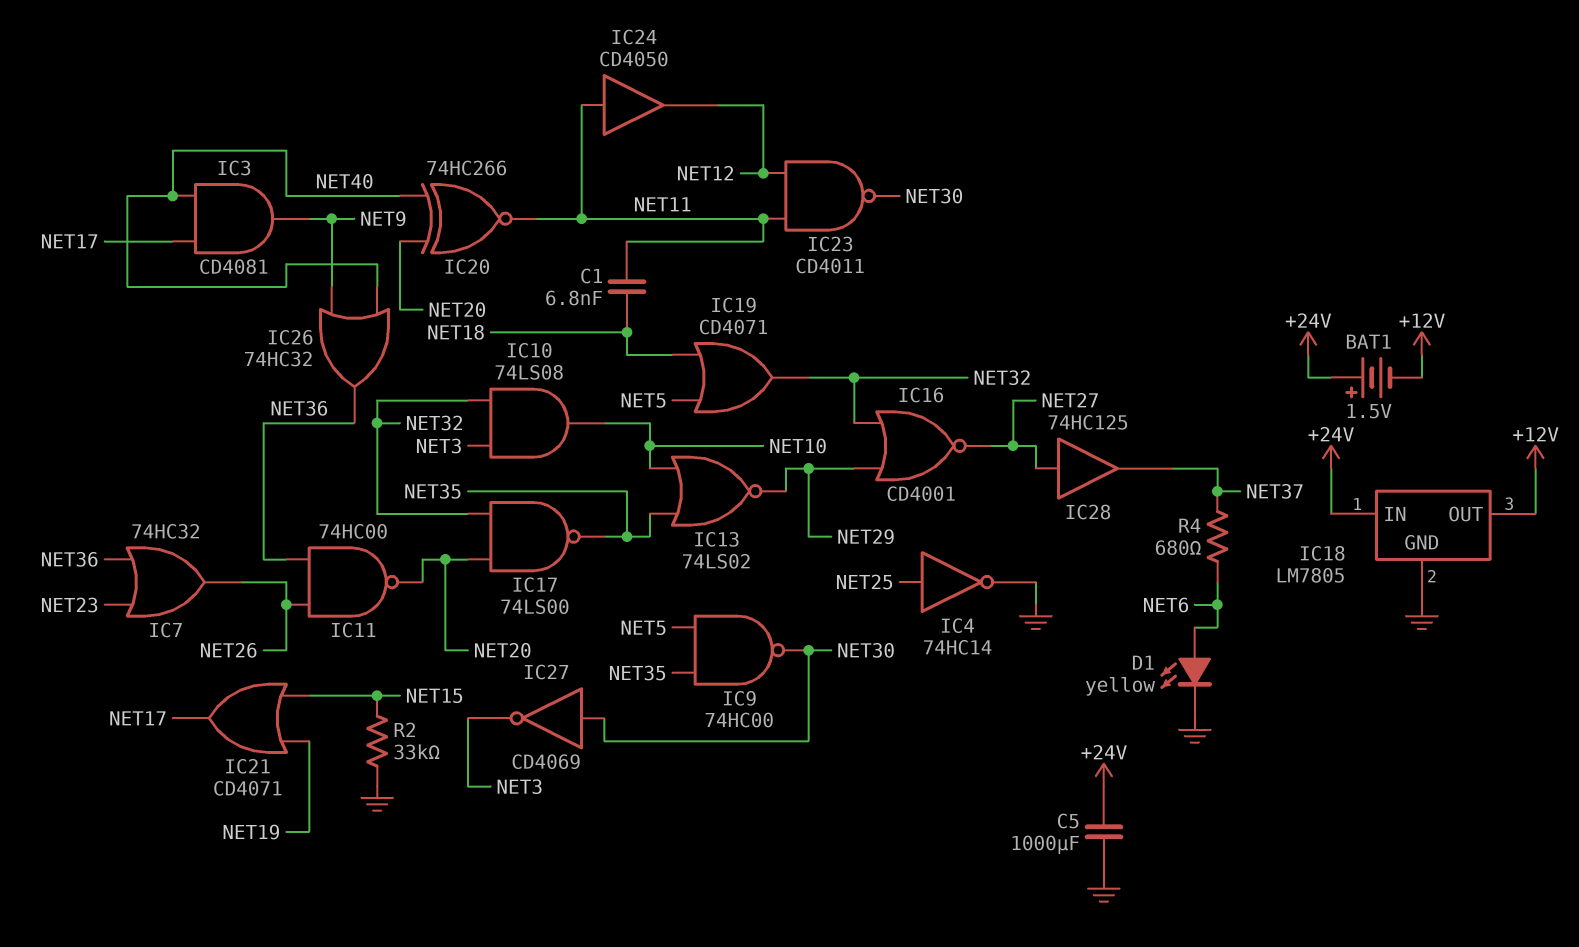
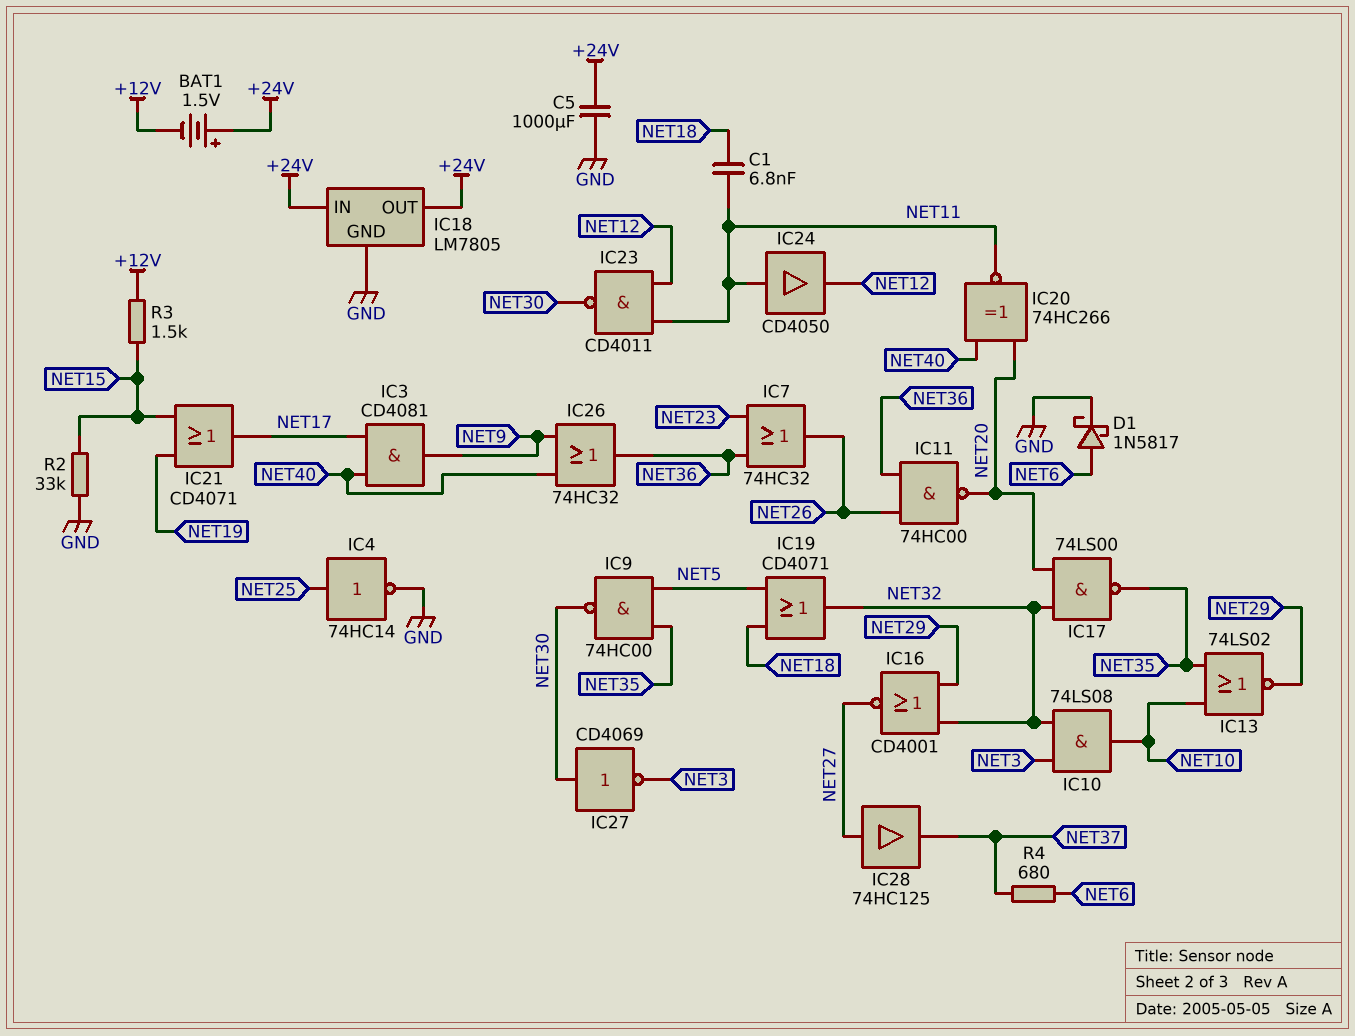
D1: LED yellow (A NET6, K GND) -> schottky 1N5817 (A NET6, K GND)
IC18 pin OUT: +12V -> +24V
R3: none -> 1.5k (+12V, NET15)

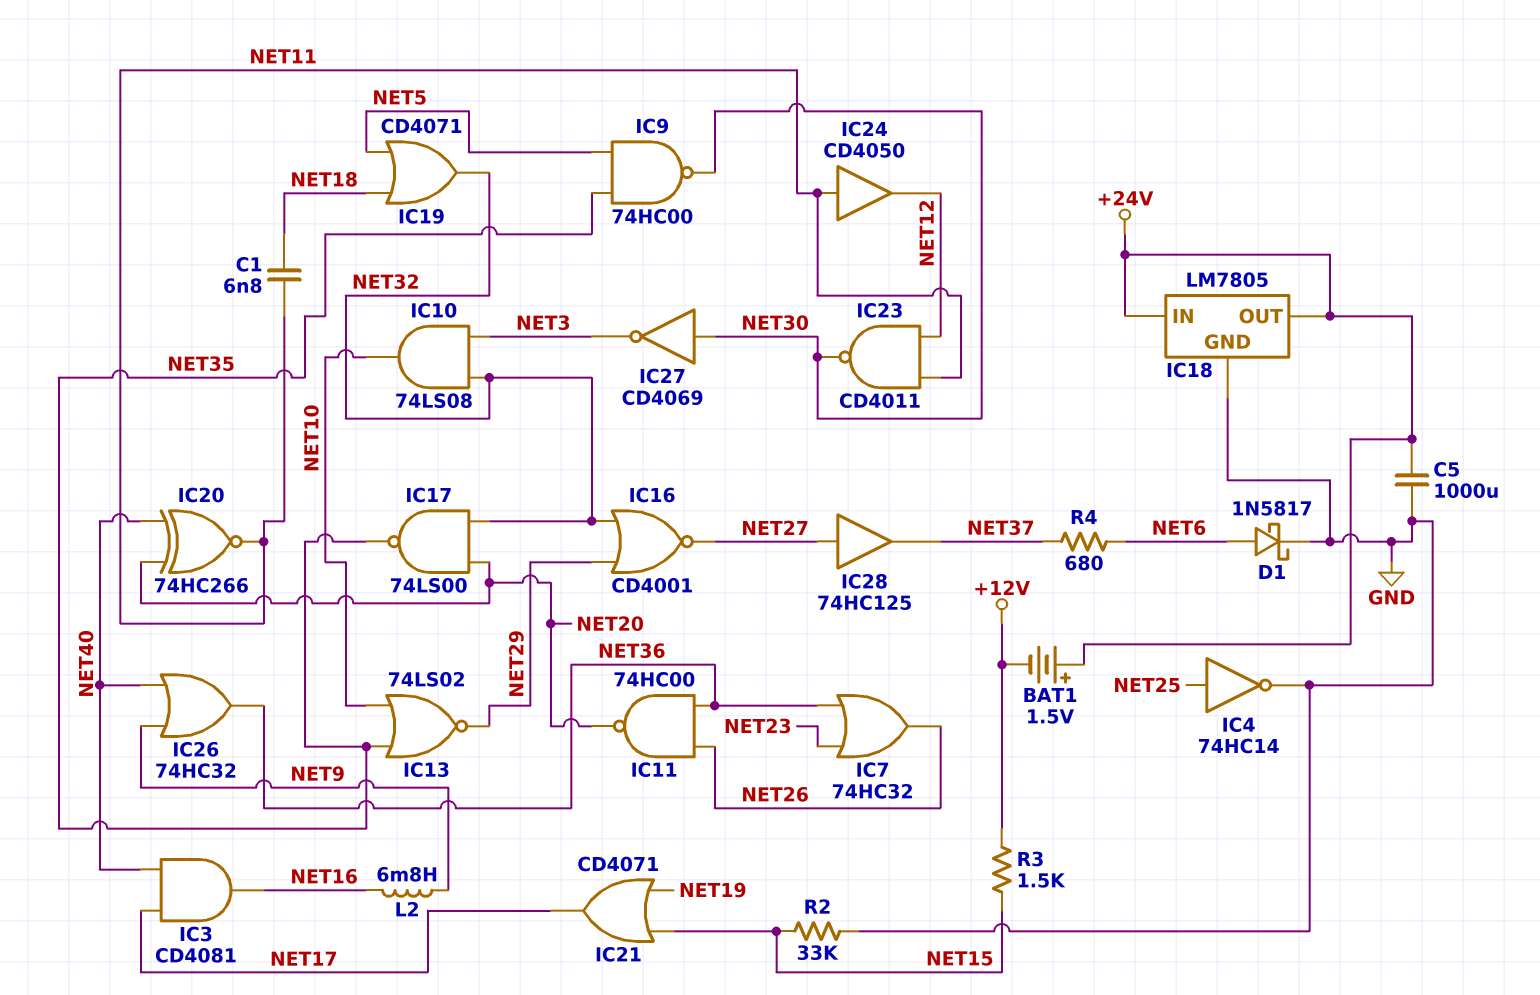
IC3: AND CD4081 (in NET17, in NET40, out NET9) -> AND CD4081 (in NET17, in NET40, out NET16)
L2: none -> 6.8mH (NET9, NET16)

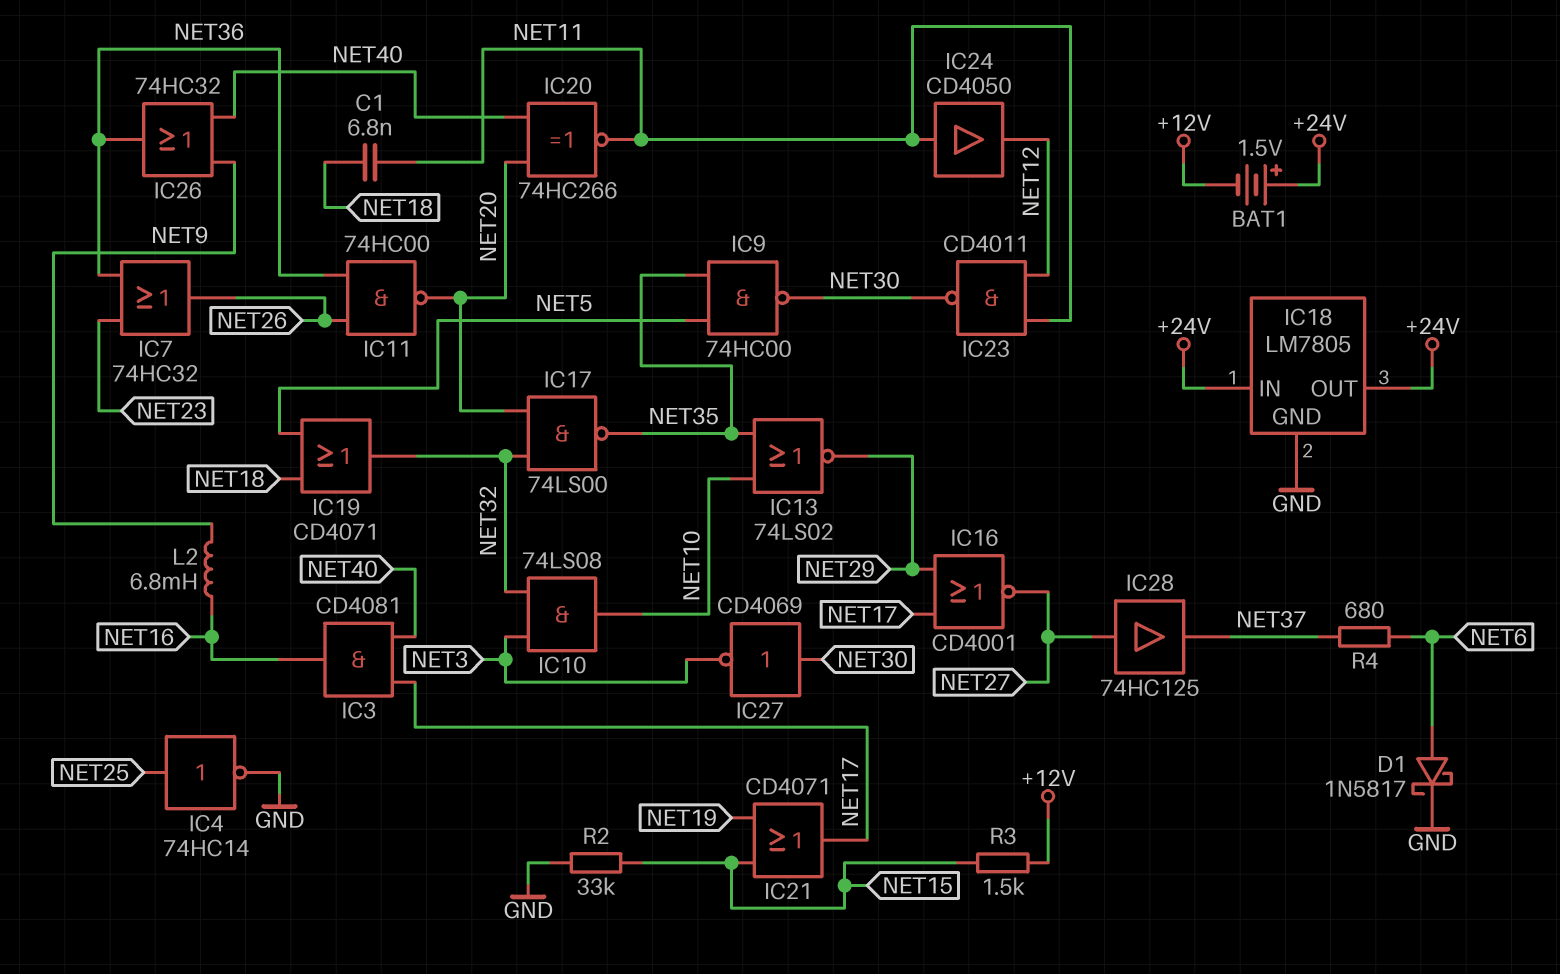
C5: 1000uF (+24V, GND) -> none
IC16: NOR CD4001 (in NET29, in NET32, out NET27) -> NOR CD4001 (in NET17, in NET29, out NET27)

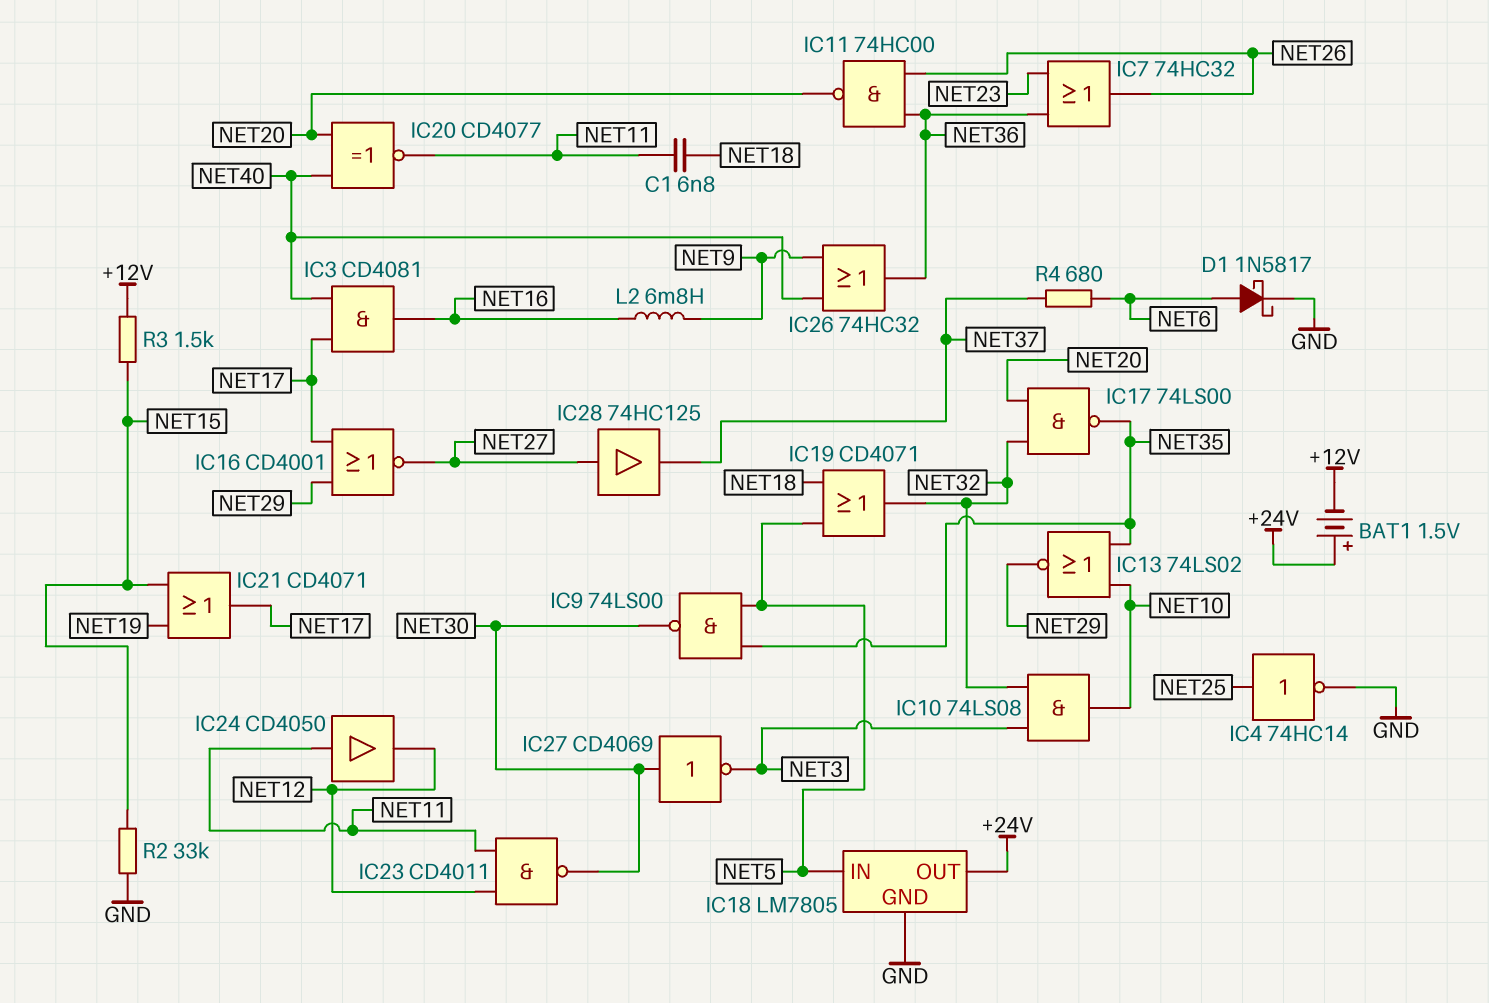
IC9: NAND 74HC00 (in NET5, in NET35, out NET30) -> NAND 74LS00 (in NET5, in NET35, out NET30)
IC18 pin IN: +24V -> NET5
IC20: XNOR 74HC266 (in NET20, in NET40, out NET11) -> XNOR CD4077 (in NET20, in NET40, out NET11)

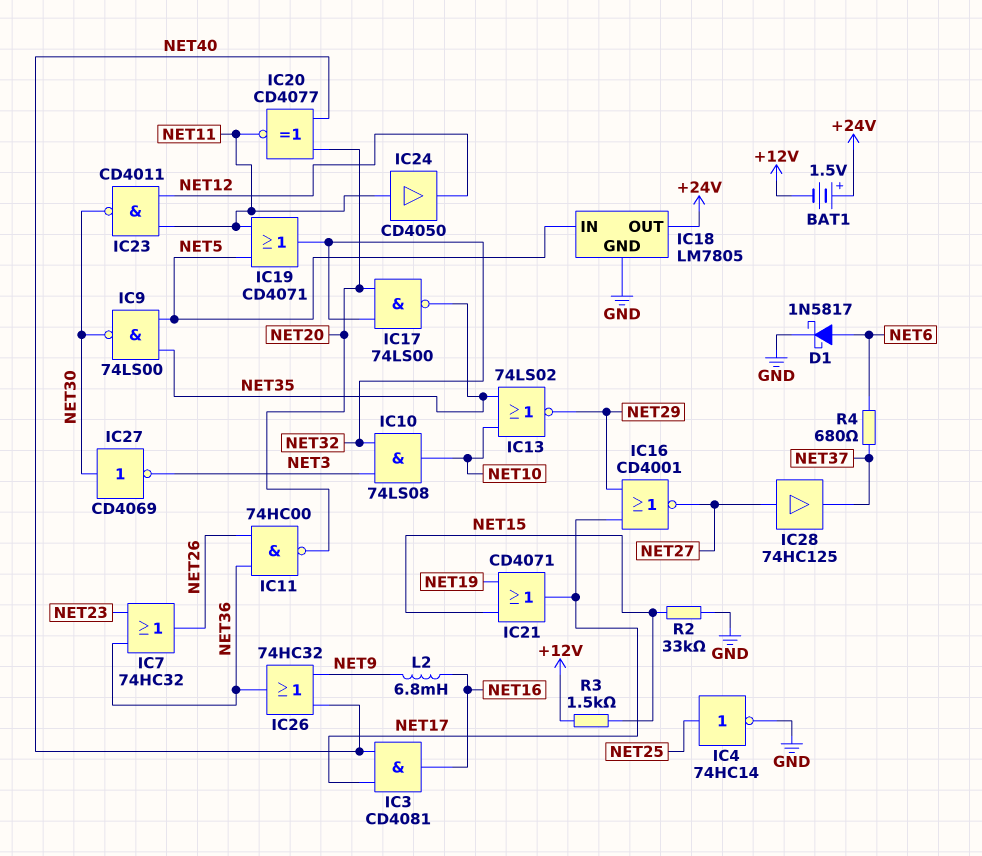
C1: 6.8nF (NET11, NET18) -> none
IC19: OR CD4071 (in NET5, in NET18, out NET32) -> OR CD4071 (in NET5, in NET11, out NET32)

